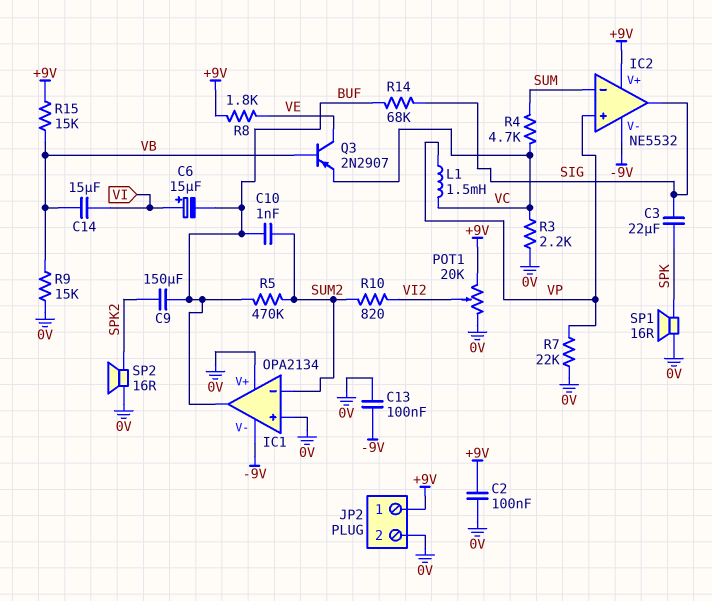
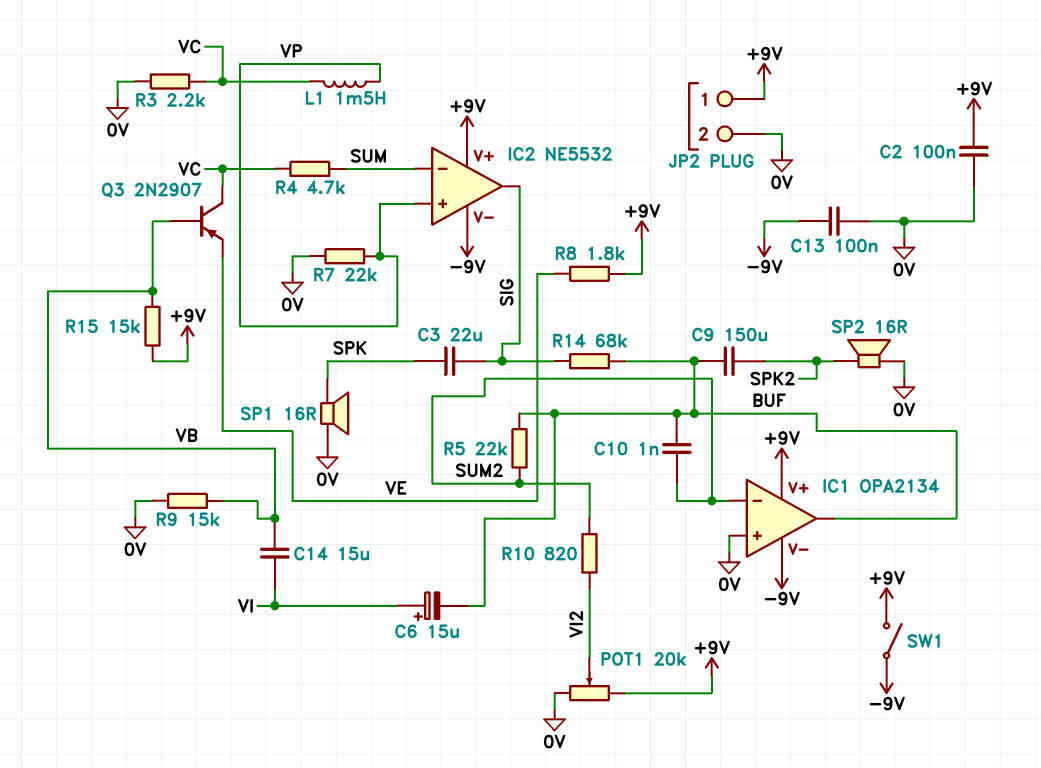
IC1 pin V+: 0V -> +9V
Q3: PNP 2N2907 (B VB, C VE, E VC) -> PNP 2N2907 (B VB, C VC, E VE)
R5: 470k (BUF, SUM2) -> 22k (BUF, SUM2)
SW1: none -> switch (+9V, -9V)

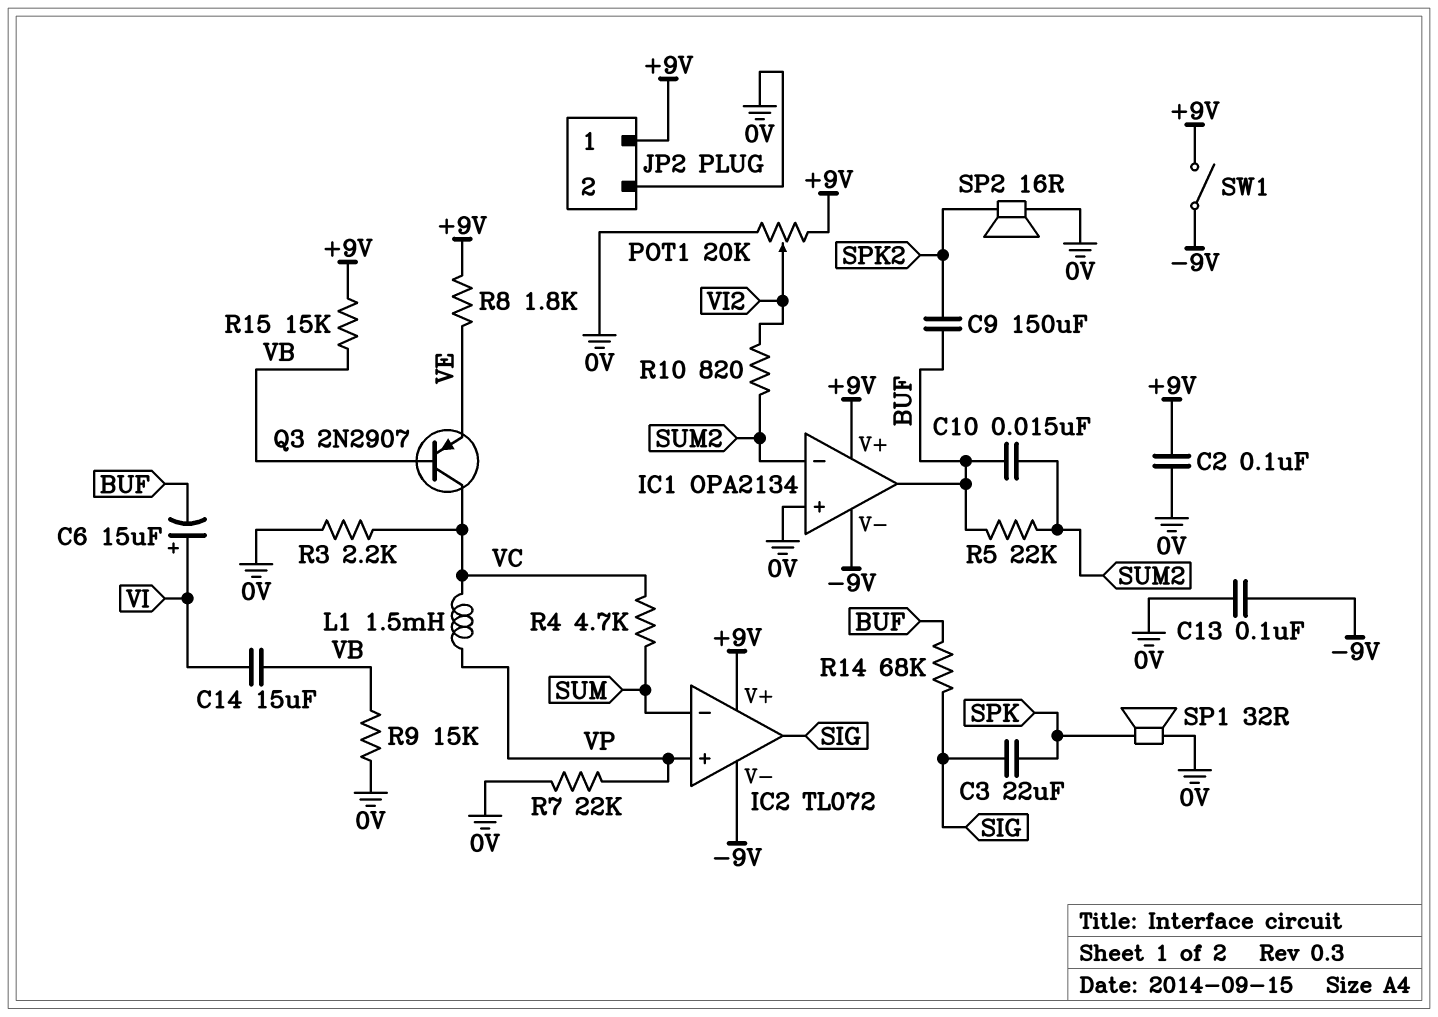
C10: 1nF (BUF, SUM2) -> 15nF (BUF, SUM2)
IC2: NE5532 -> TL072
SP1: speaker 16R (0V, SPK) -> speaker 32R (0V, SPK)

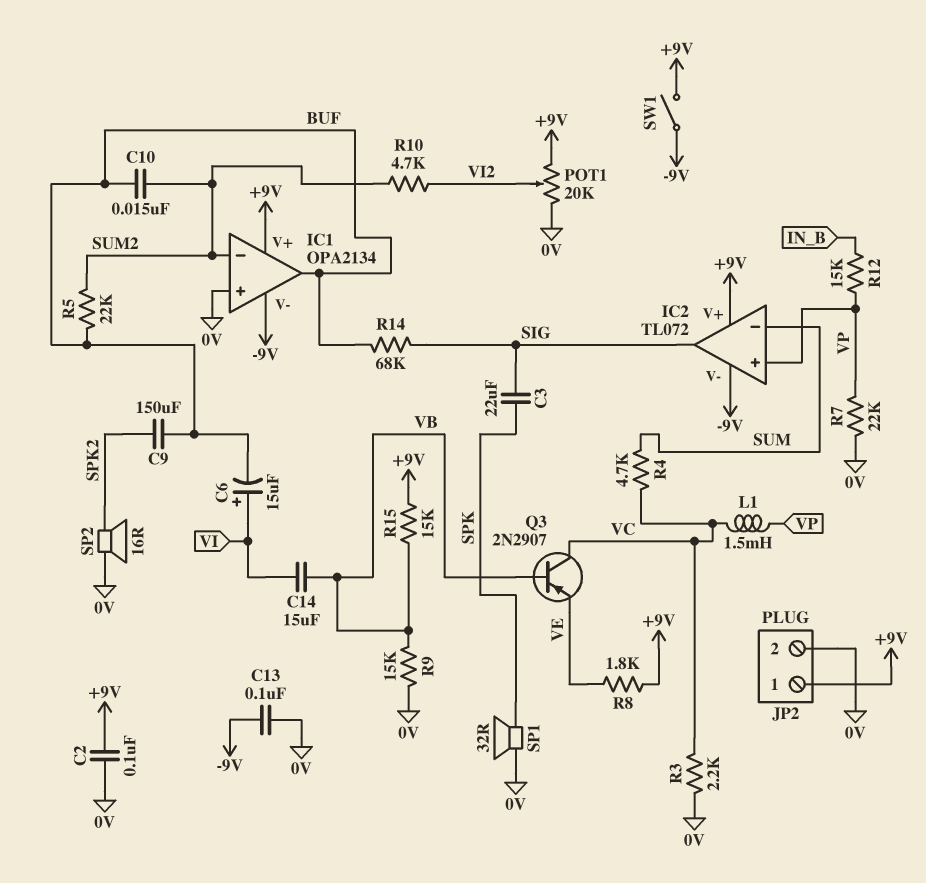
R10: 820 (SUM2, VI2) -> 4.7k (SUM2, VI2)
R12: none -> 15k (IN_B, VP)

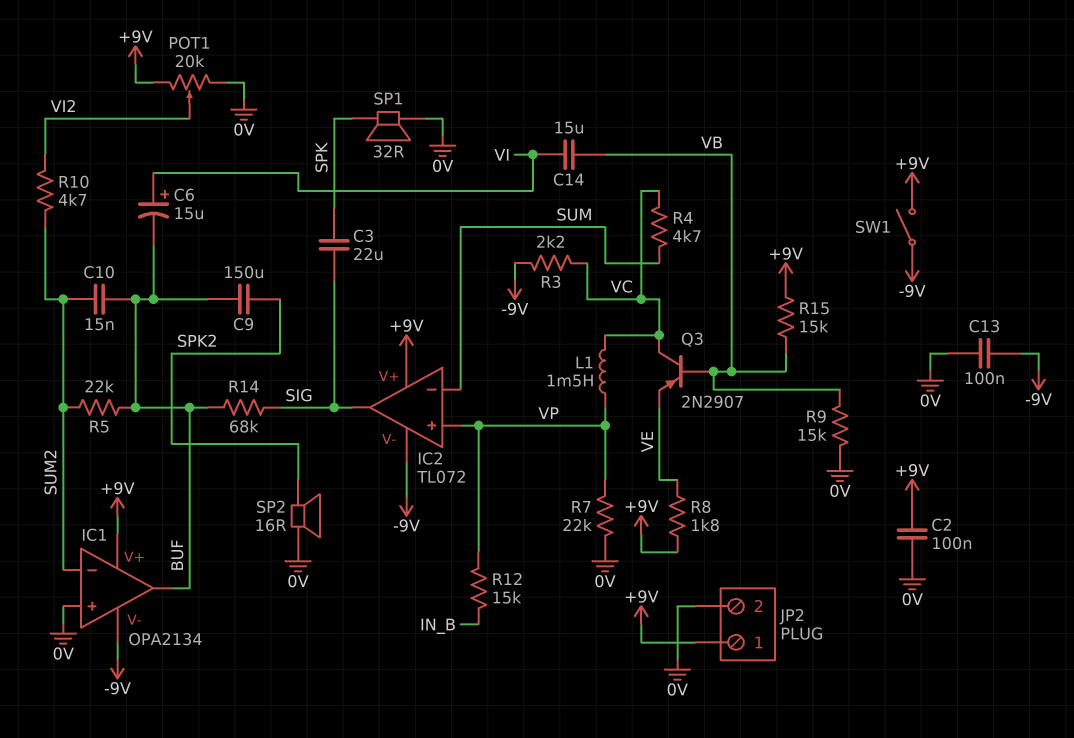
R3: 2.2k (0V, VC) -> 2.2k (-9V, VC)

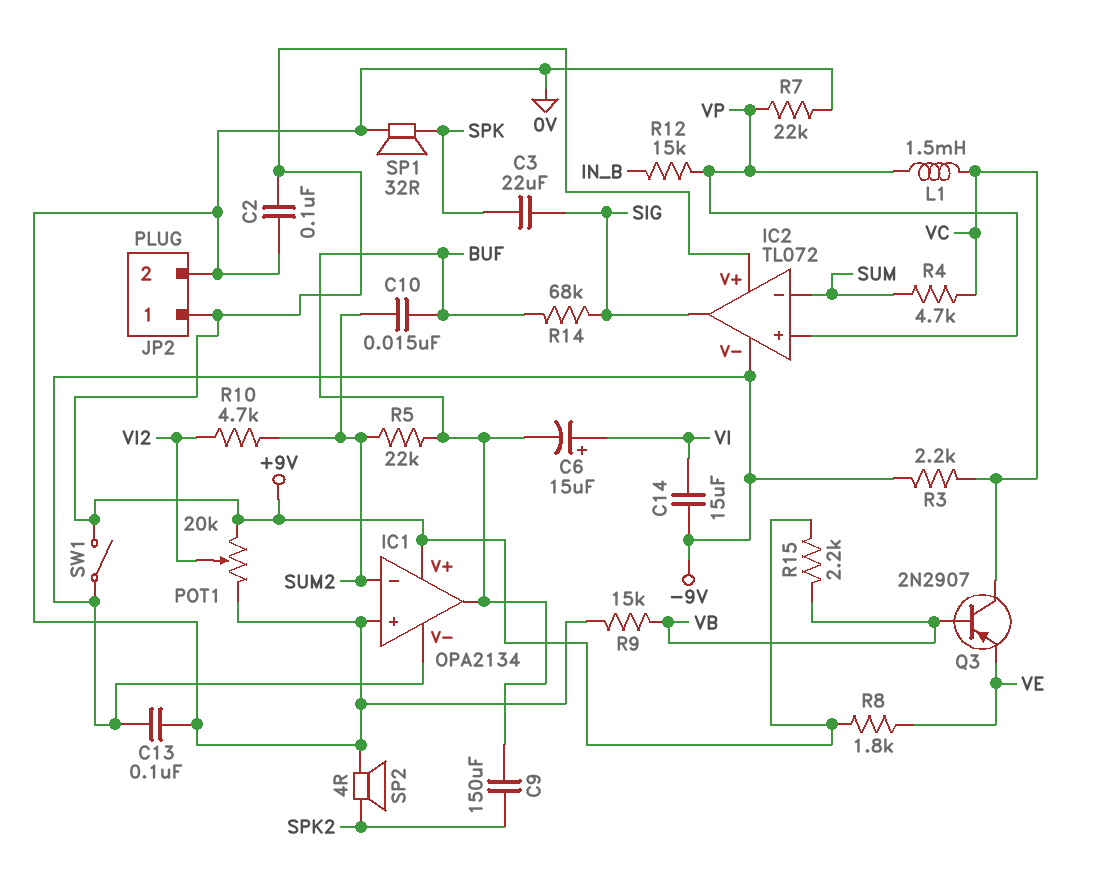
C14: 15uF (VB, VI) -> 15uF (-9V, VI)
R15: 15k (+9V, VB) -> 2.2k (+9V, VB)
SP2: speaker 16R (0V, SPK2) -> speaker 4R (0V, SPK2)

